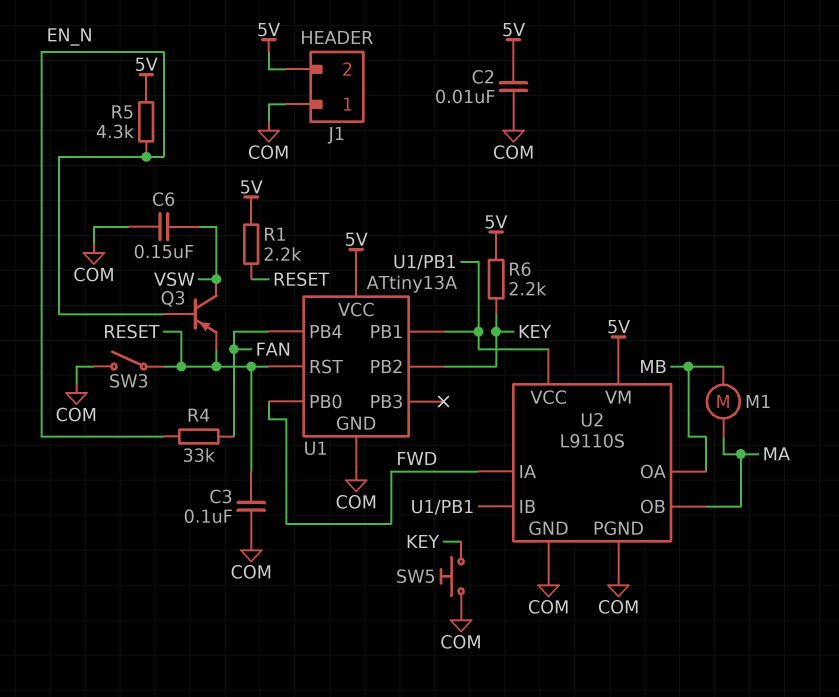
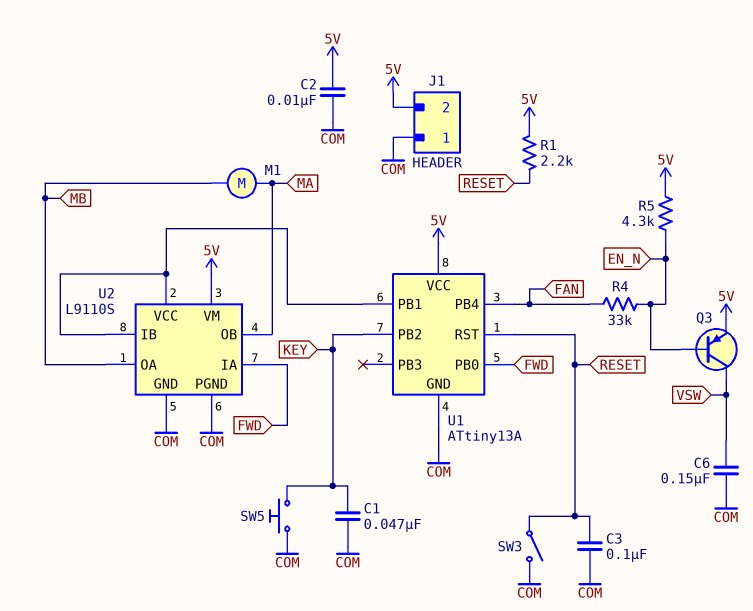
C1: none -> 47nF (COM, KEY)
Q3: PNP (B EN_N, C VSW, E RESET) -> PNP (B EN_N, C VSW, E 5V)
R6: 2.2k (5V, KEY) -> none

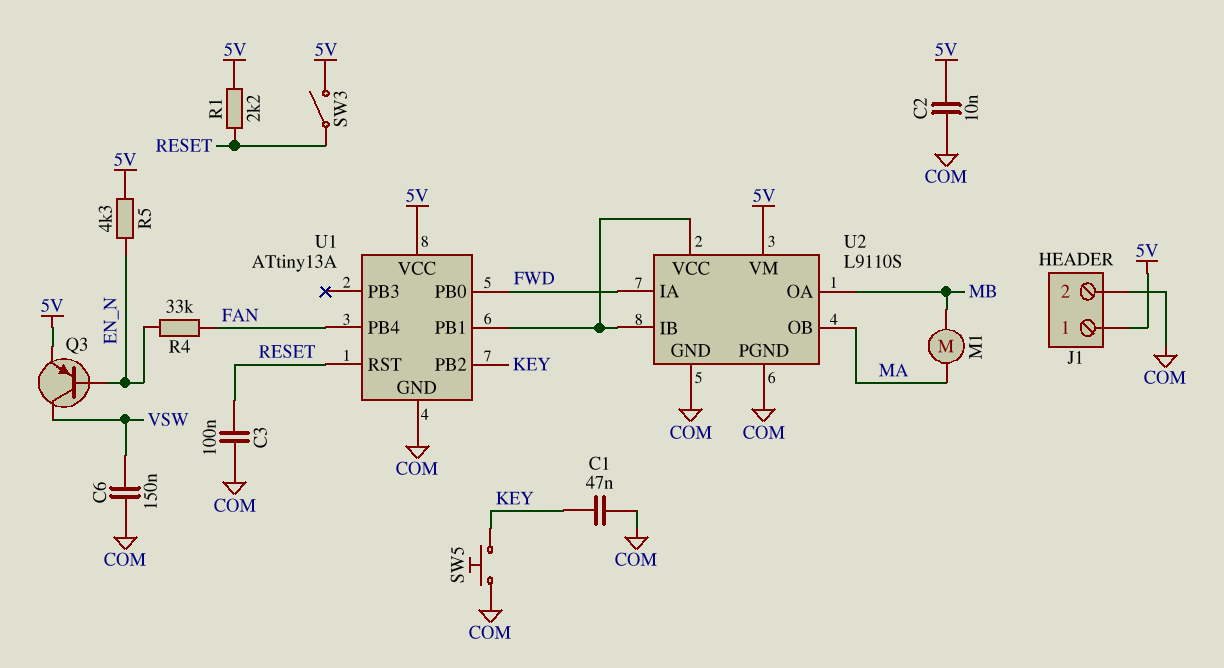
J1 pin 1: COM -> 5V
J1 pin 2: 5V -> COM
SW3: switch (COM, RESET) -> switch (5V, RESET)

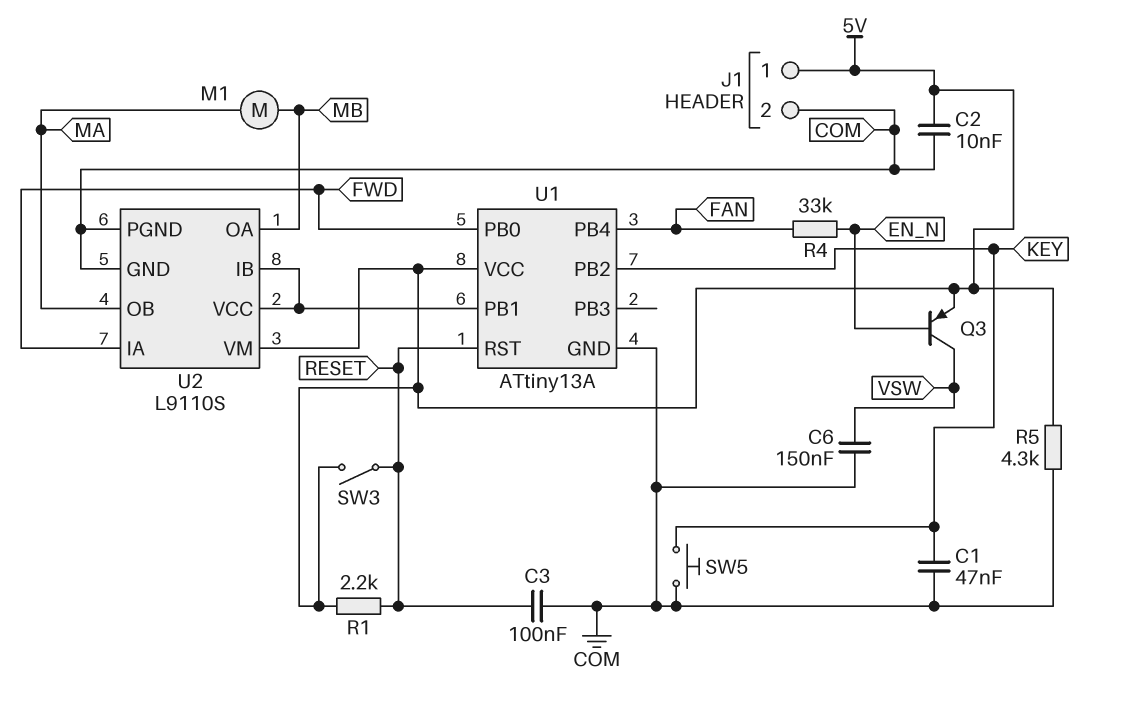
R5: 4.3k (5V, EN_N) -> 4.3k (5V, COM)

